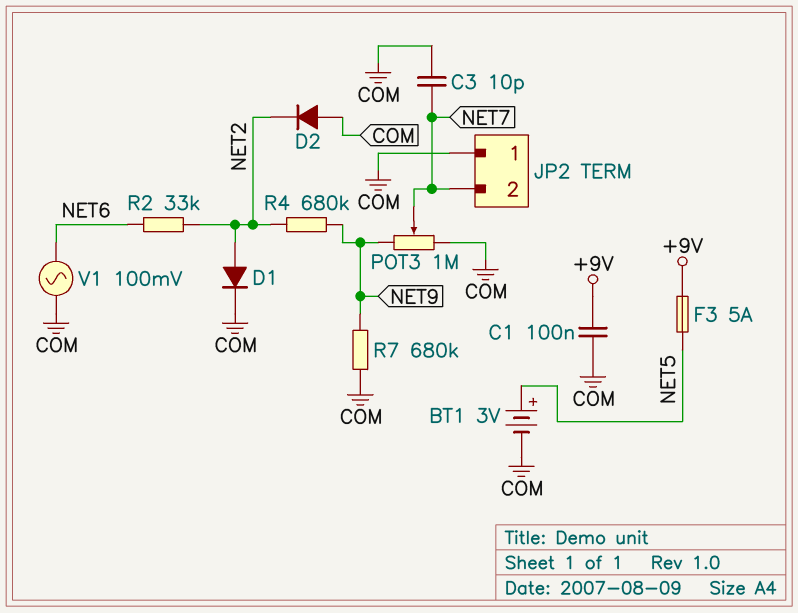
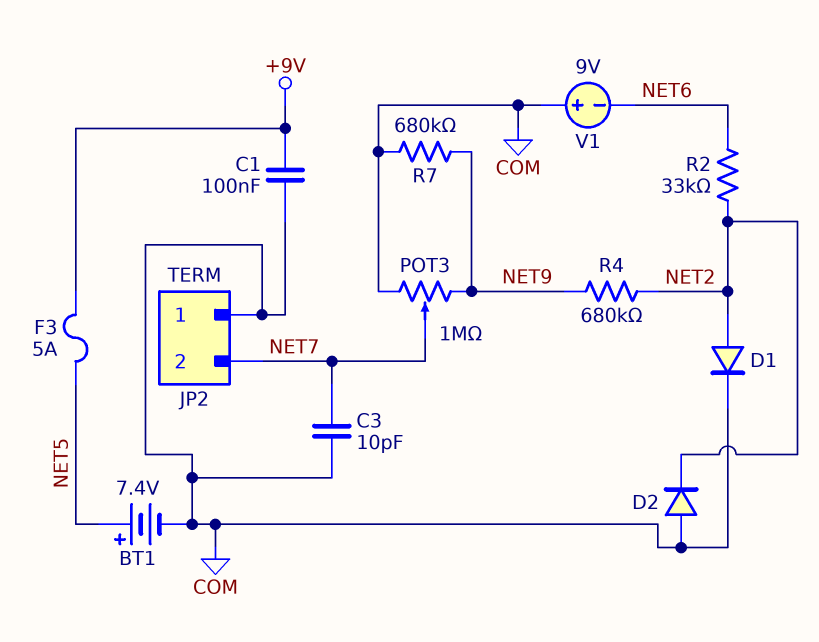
BT1: 3V (plus NET5, minus COM) -> 7.4V (plus NET5, minus COM)
V1: AC 100mV (COM, NET6) -> 9V (plus COM, minus NET6)

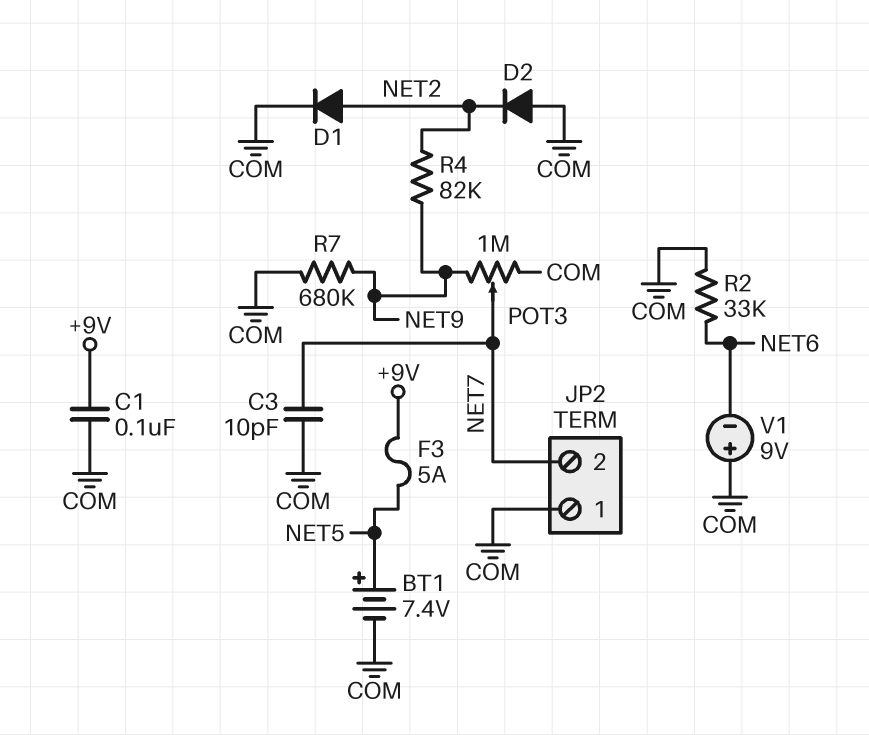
R2: 33k (NET2, NET6) -> 33k (COM, NET6)
R4: 680k (NET2, NET9) -> 82k (NET2, NET9)

